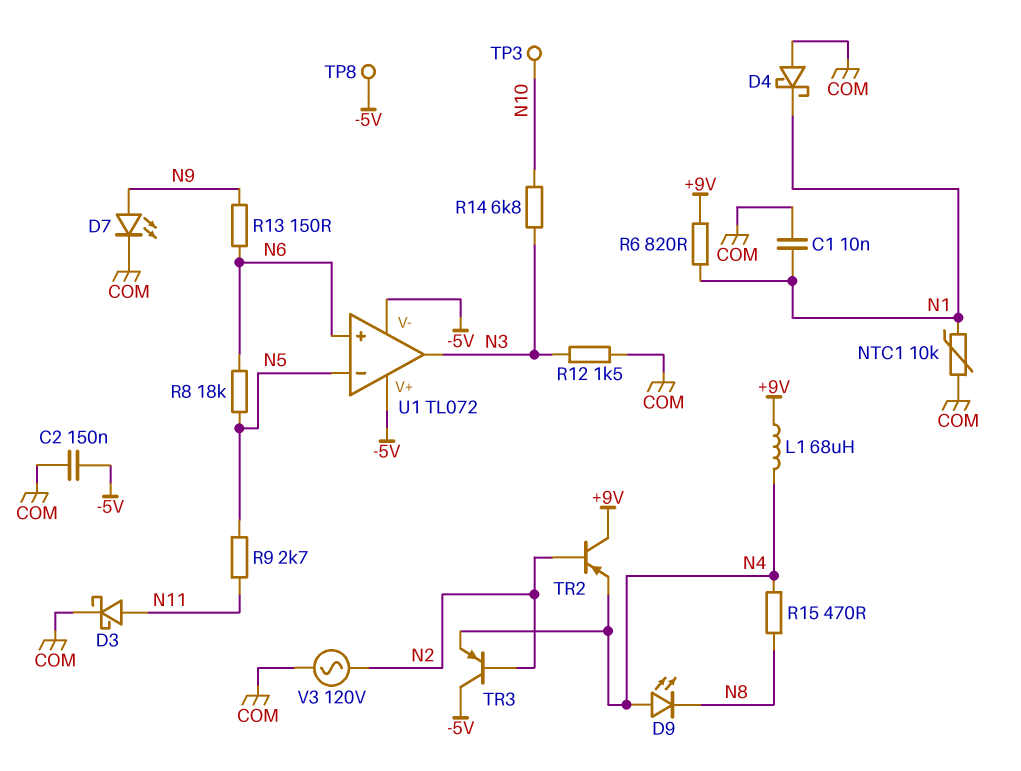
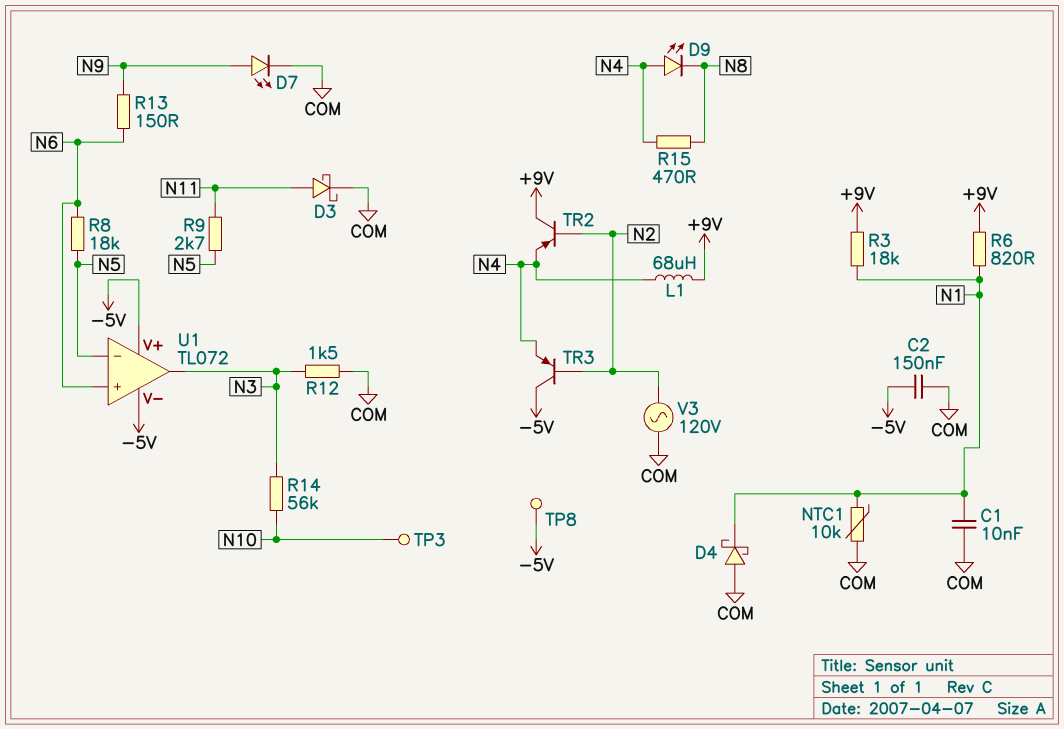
R3: none -> 18k (+9V, N1)
R14: 6.8k (N3, N10) -> 56k (N3, N10)

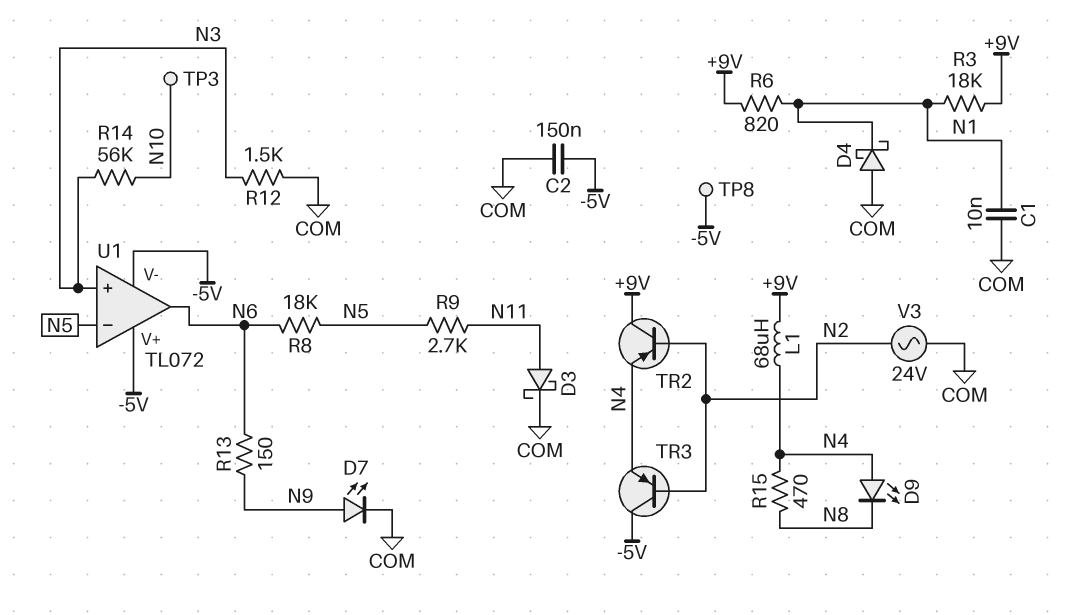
NTC1: 10k (COM, N1) -> none
U1 pin in+: N6 -> N3
U1 pin out: N3 -> N6
V3: AC 120V (COM, N2) -> AC 24V (COM, N2)

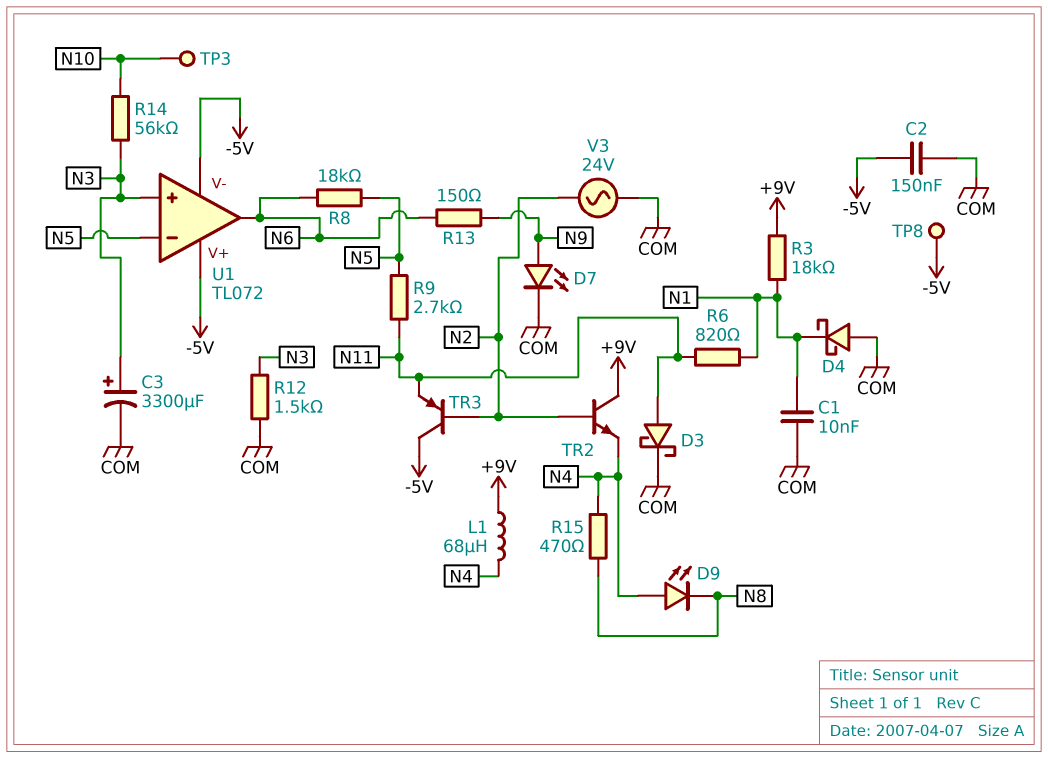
C3: none -> 3300uF (plus N3, minus COM)
R6: 820 (+9V, N1) -> 820 (N1, N11)
TR2: PNP (B N2, C +9V, E N4) -> NPN (B N2, C +9V, E N4)
TR3: PNP (B N2, C -5V, E N4) -> PNP (B N2, C -5V, E N11)

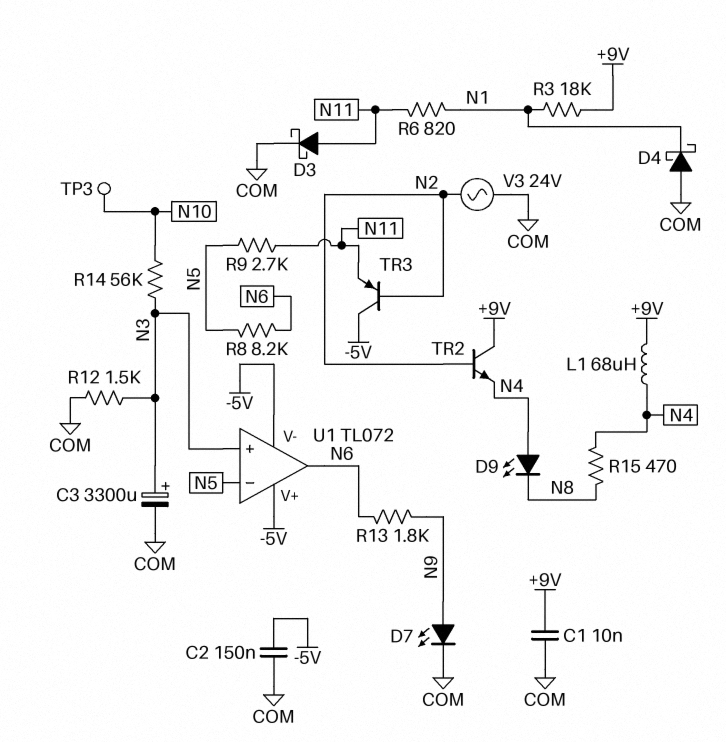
C1: 10nF (COM, N1) -> 10nF (+9V, COM)
R8: 18k (N5, N6) -> 8.2k (N5, N6)
R13: 150 (N6, N9) -> 1.8k (N6, N9)
TP8: test point (-5V) -> none

